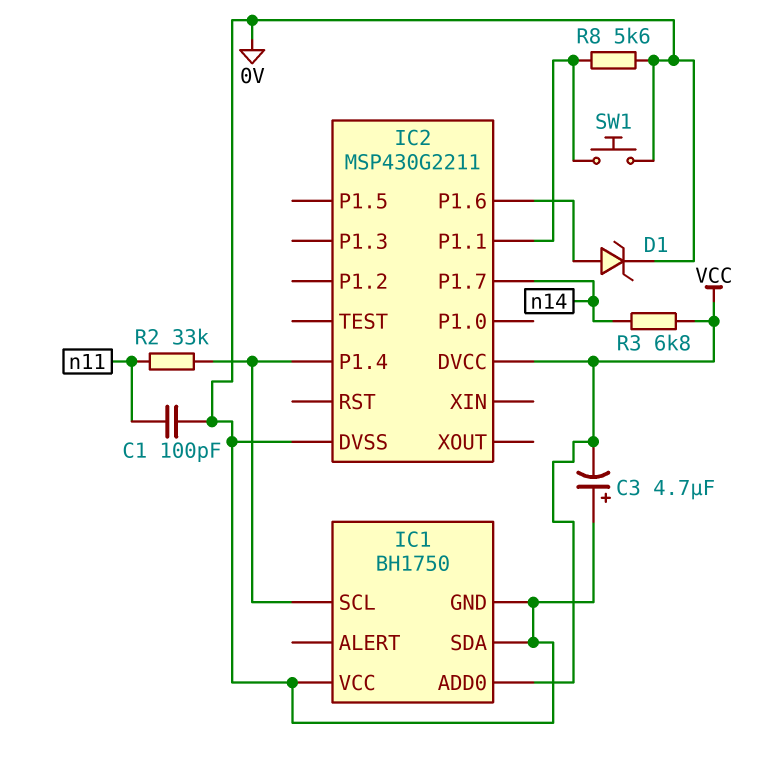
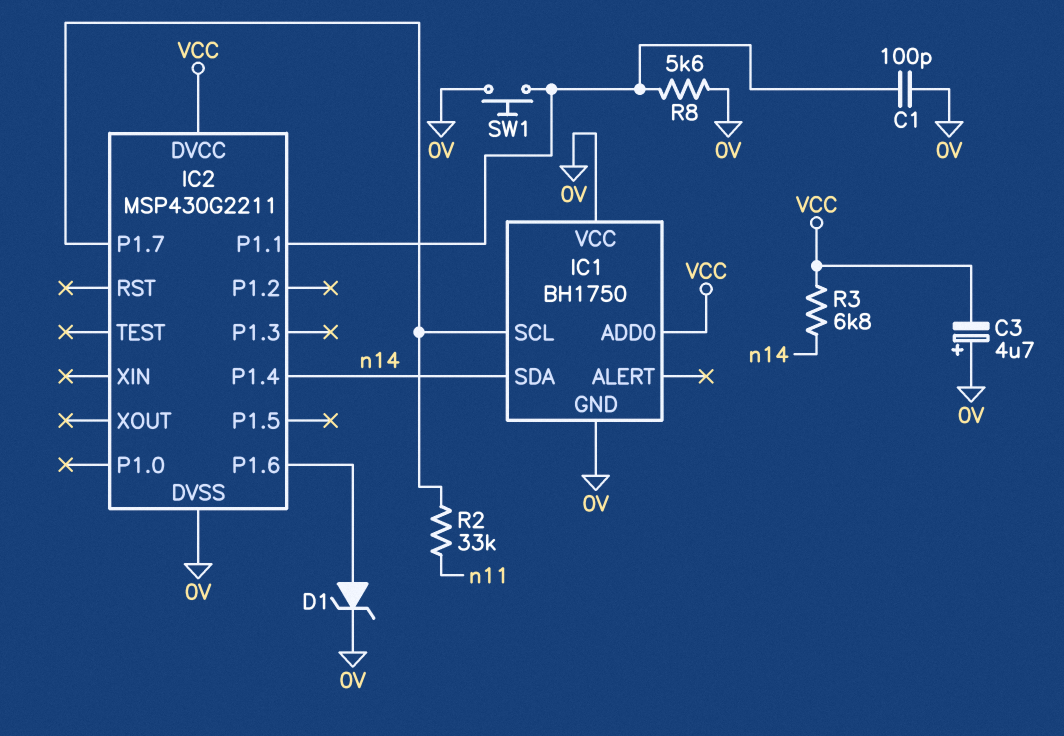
C1: 100pF (0V, n11) -> 100pF (0V, IC2/P1.1)
IC1 pin SDA: 0V -> n14
IC2 pin P1.4: IC1/SCL -> n14
IC2 pin P1.7: n14 -> IC1/SCL

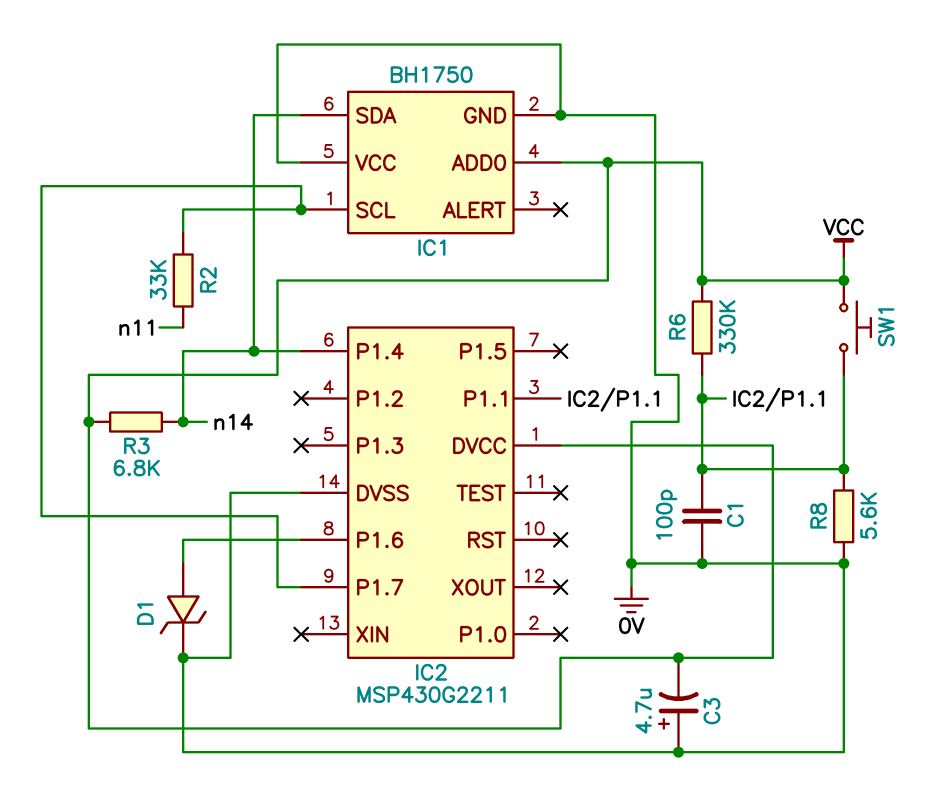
R6: none -> 330k (IC2/P1.1, VCC)
SW1: button (0V, IC2/P1.1) -> button (IC2/P1.1, VCC)

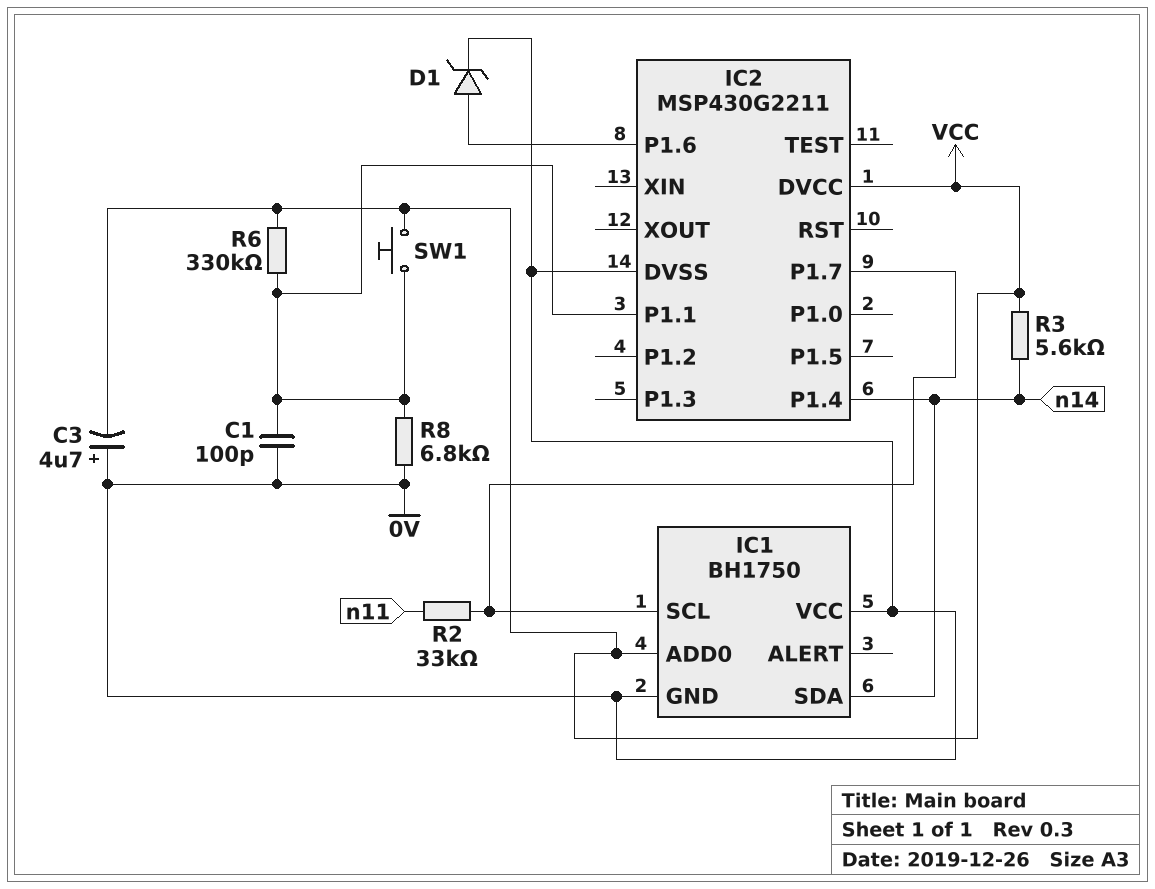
R3: 6.8k (VCC, n14) -> 5.6k (VCC, n14)
R8: 5.6k (0V, IC2/P1.1) -> 6.8k (0V, IC2/P1.1)

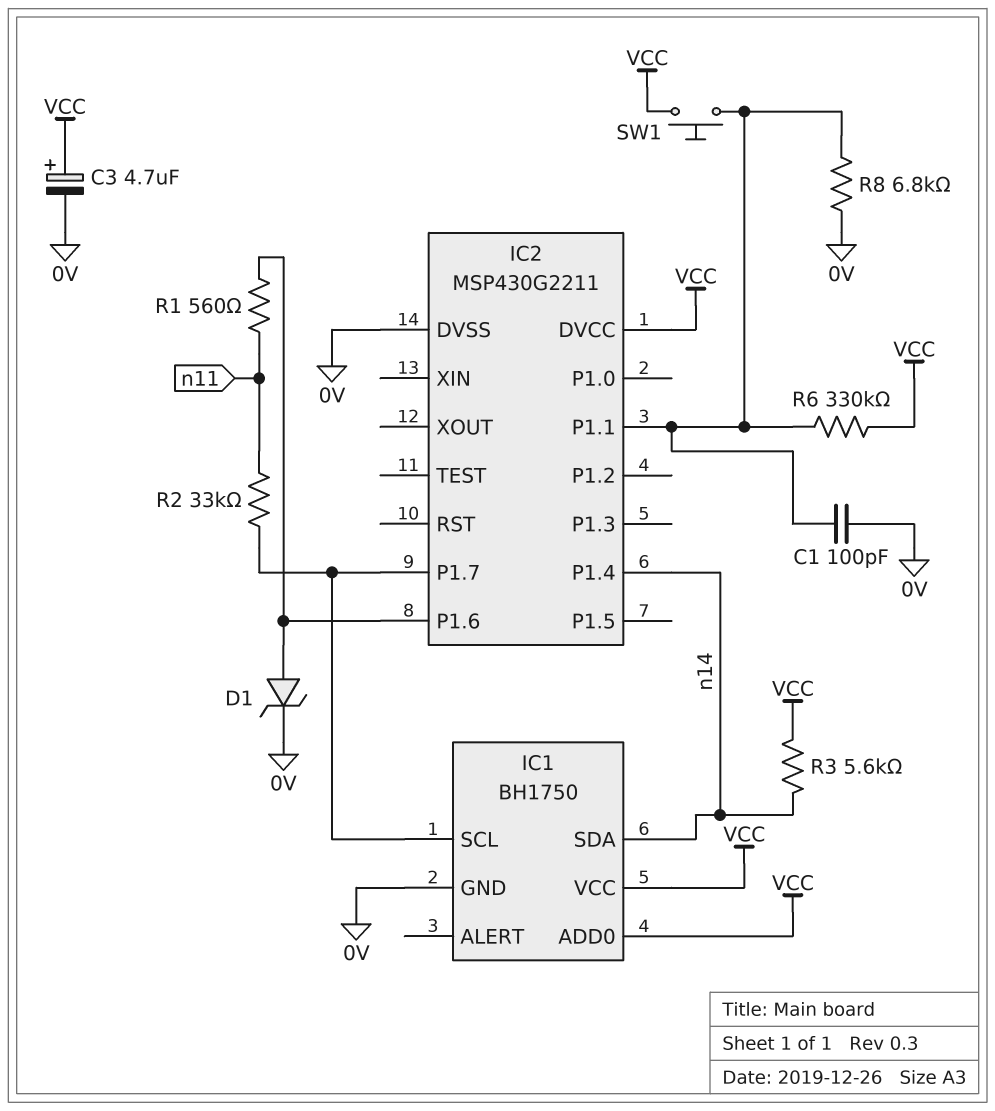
C3: 4.7uF (plus 0V, minus VCC) -> 4.7uF (plus VCC, minus 0V)
IC1 pin VCC: 0V -> VCC
R1: none -> 560 (IC2/P1.6, n11)

